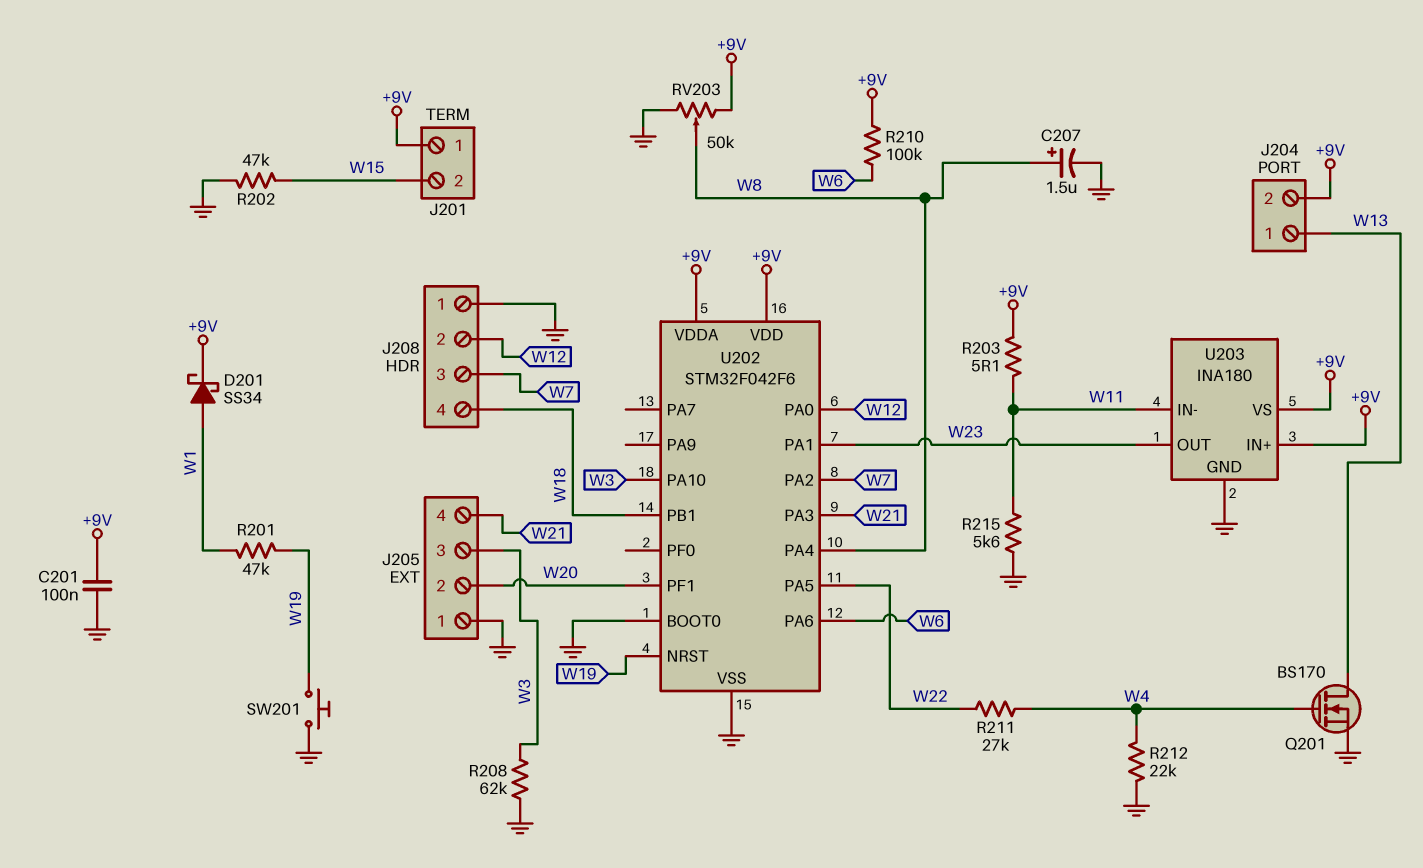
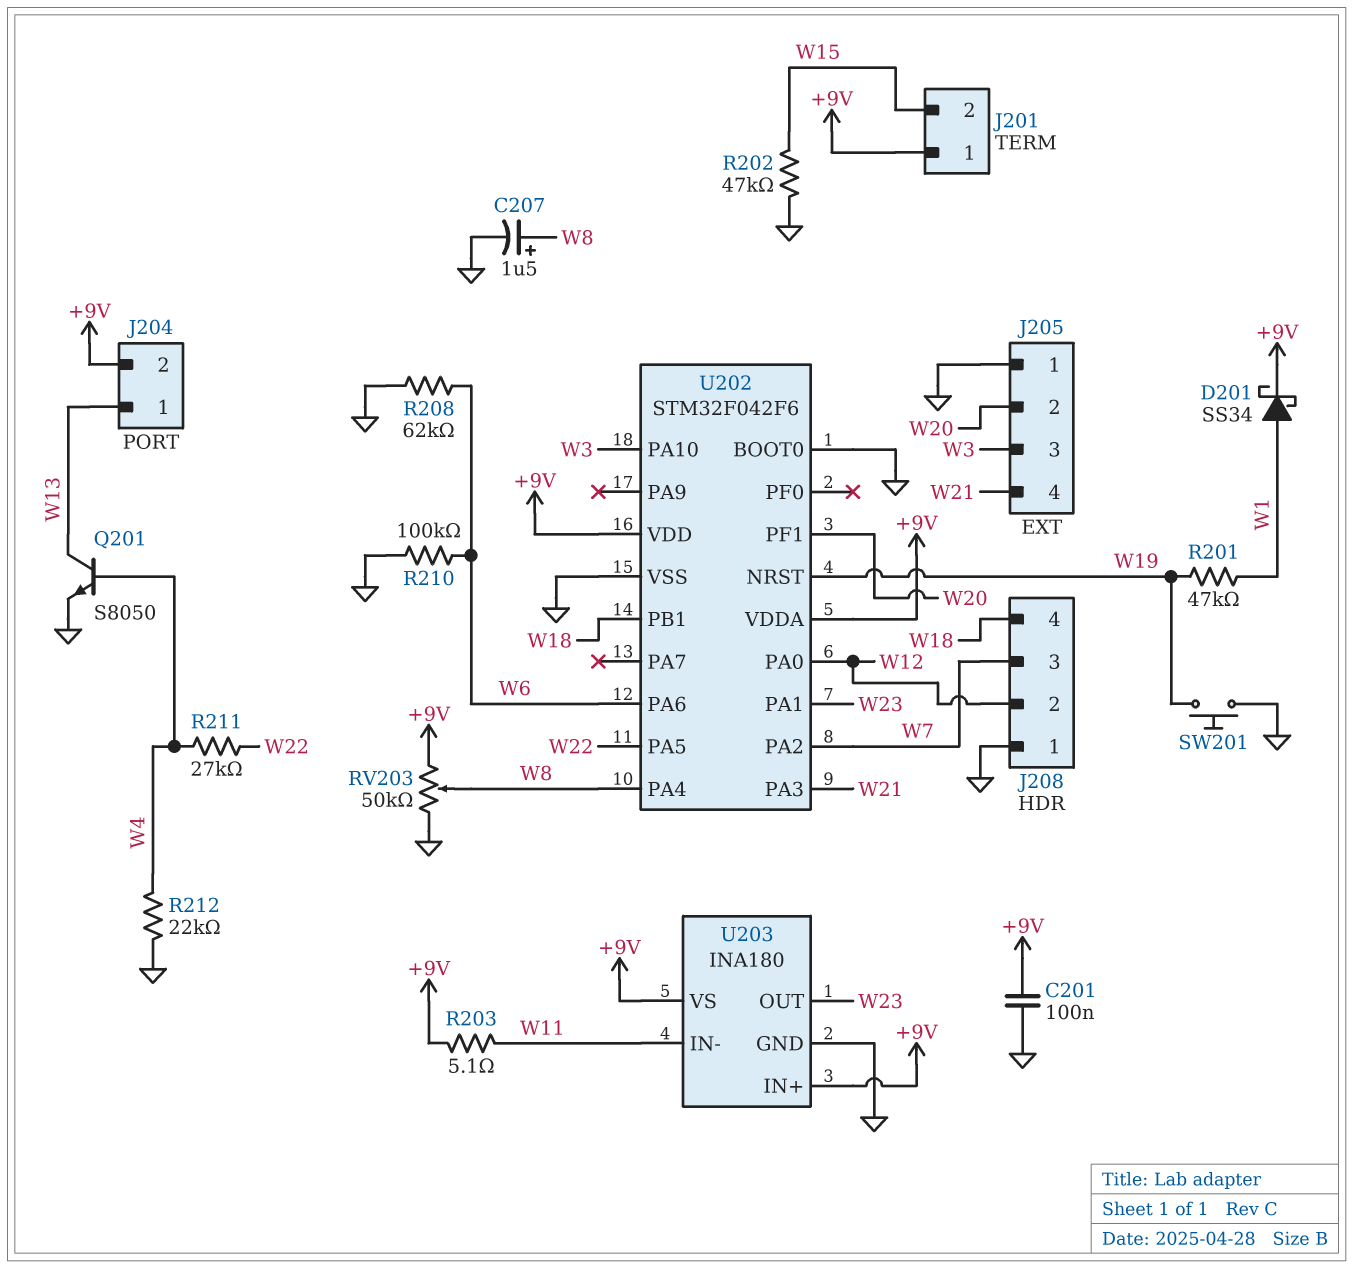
Q201: NMOS BS170 (G W4, D W13, S GND) -> NPN S8050 (B W4, C W13, E GND)
R208: 62k (GND, W3) -> 62k (GND, W6)
R210: 100k (+9V, W6) -> 100k (GND, W6)
R215: 5.6k (GND, W11) -> none

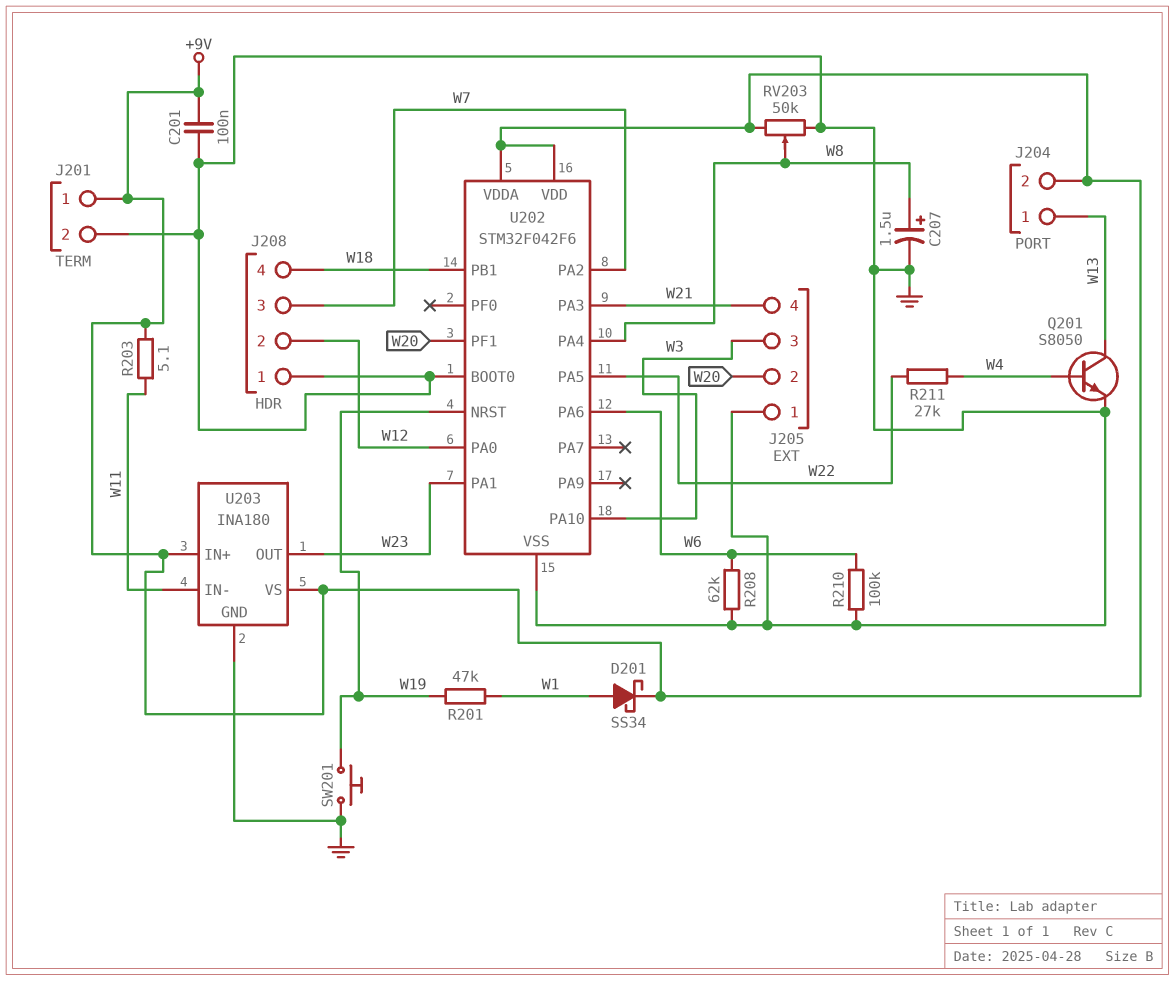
J201 pin 2: W15 -> GND
R202: 47k (GND, W15) -> none
R212: 22k (GND, W4) -> none

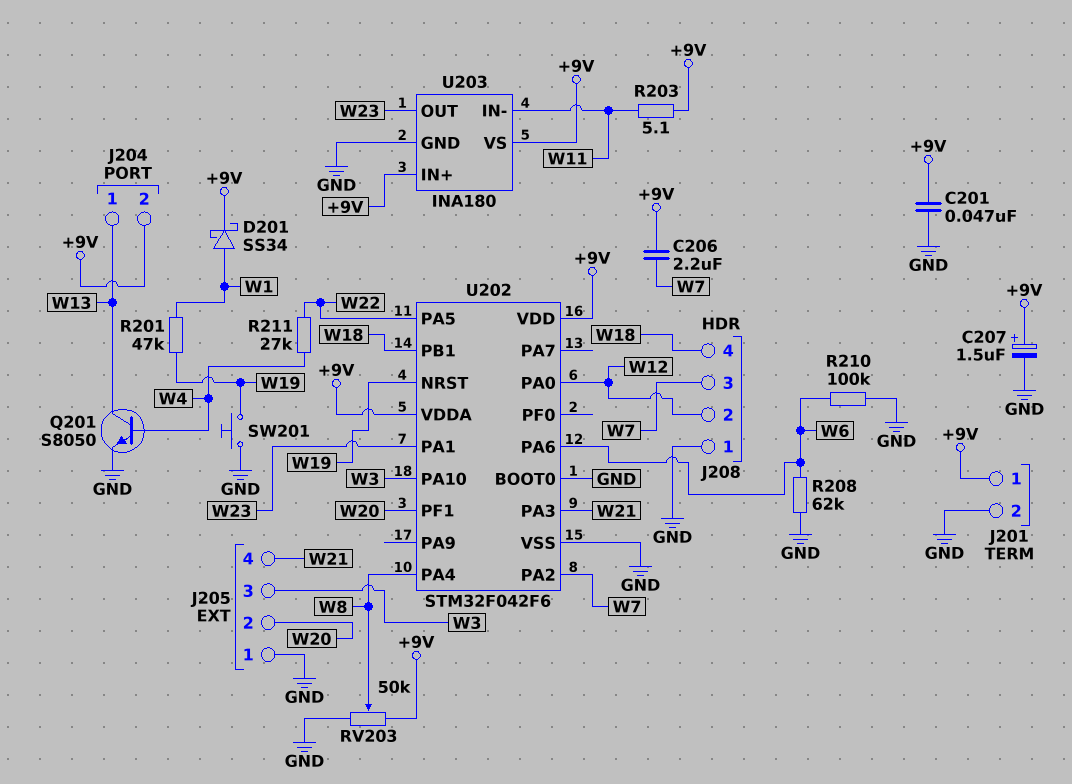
C201: 100nF (+9V, GND) -> 47nF (+9V, GND)
C206: none -> 2.2uF (+9V, W7)
C207: 1.5uF (plus W8, minus GND) -> 1.5uF (plus +9V, minus GND)

